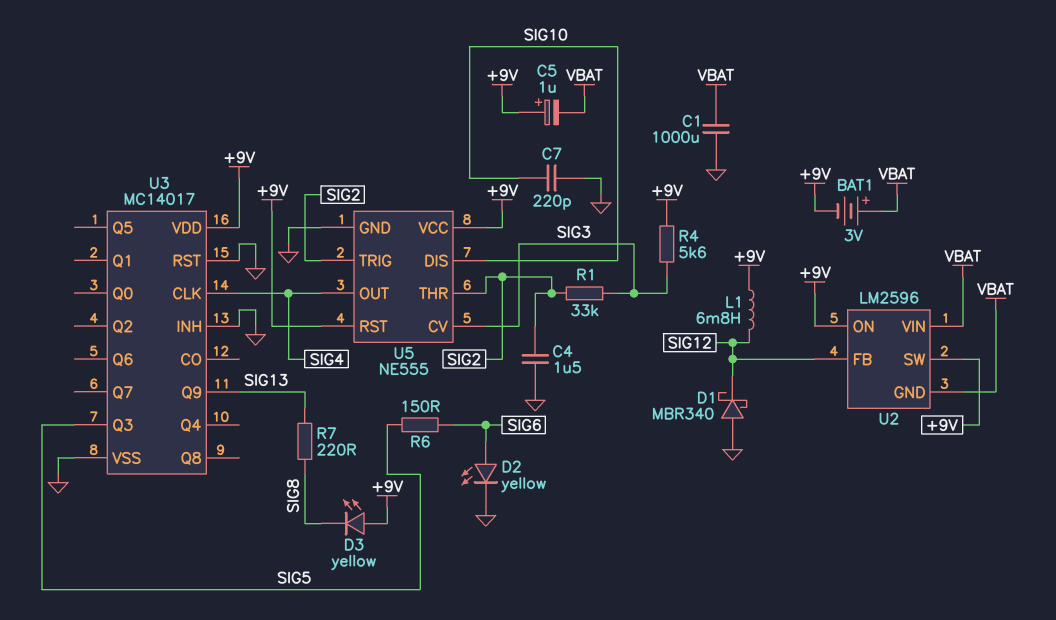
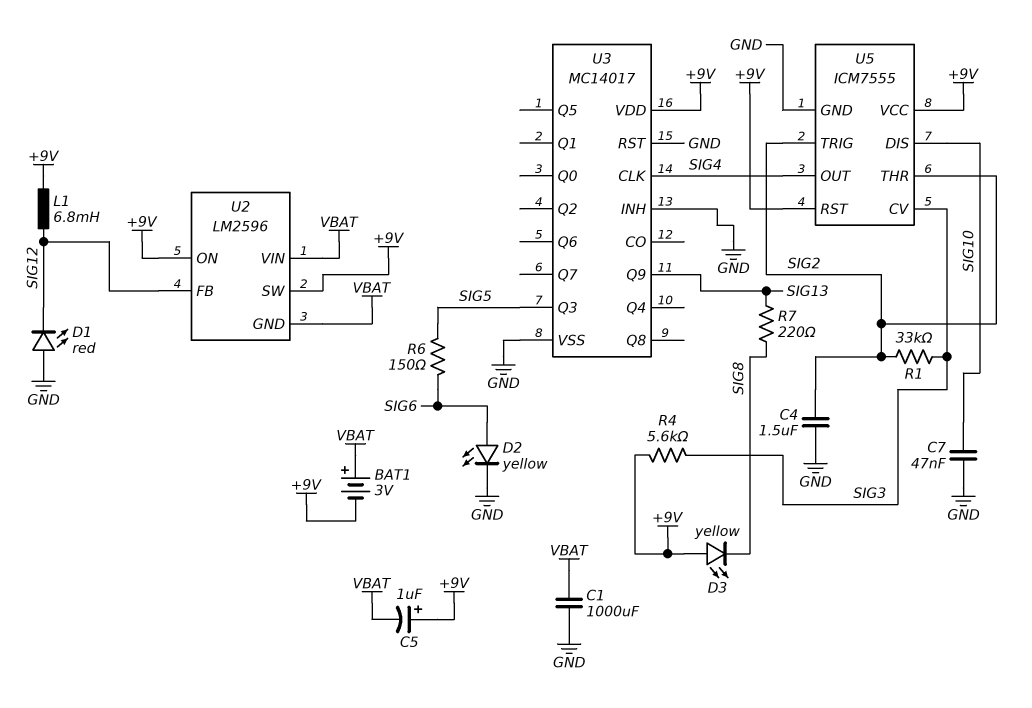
C7: 220pF (GND, SIG10) -> 47nF (GND, SIG10)
D1: schottky MBR340 (A GND, K SIG12) -> LED red (A GND, K SIG12)
U5: NE555 -> ICM7555

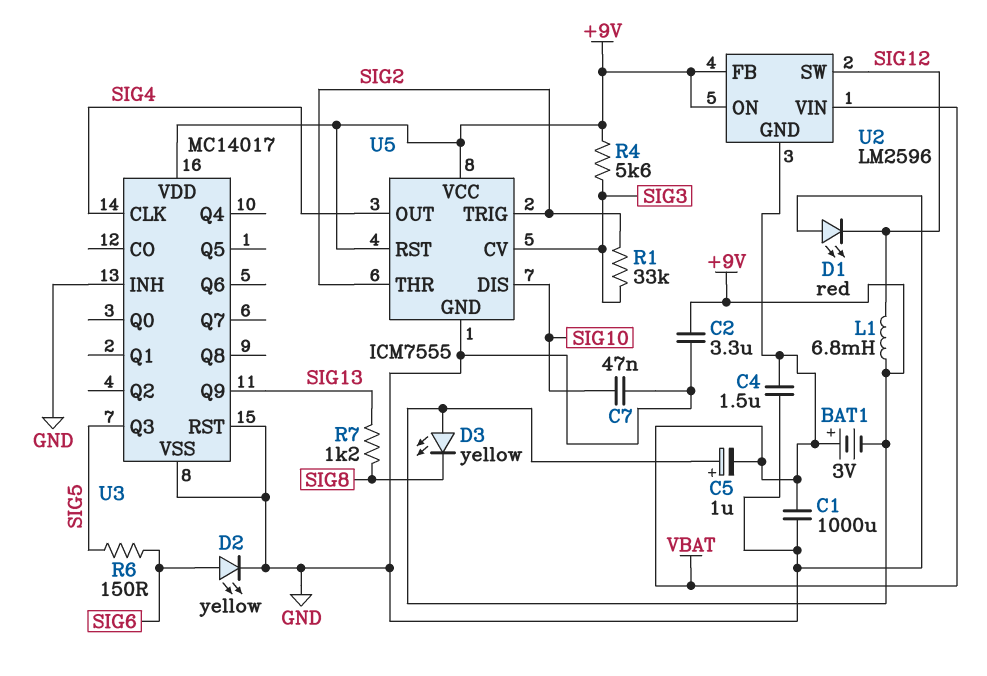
C2: none -> 3.3uF (+9V, GND)
C4: 1.5uF (GND, SIG2) -> 1.5uF (GND, VBAT)
R7: 220 (SIG8, SIG13) -> 1.2k (SIG8, SIG13)
U2 pin FB: SIG12 -> +9V
U2 pin SW: +9V -> SIG12

